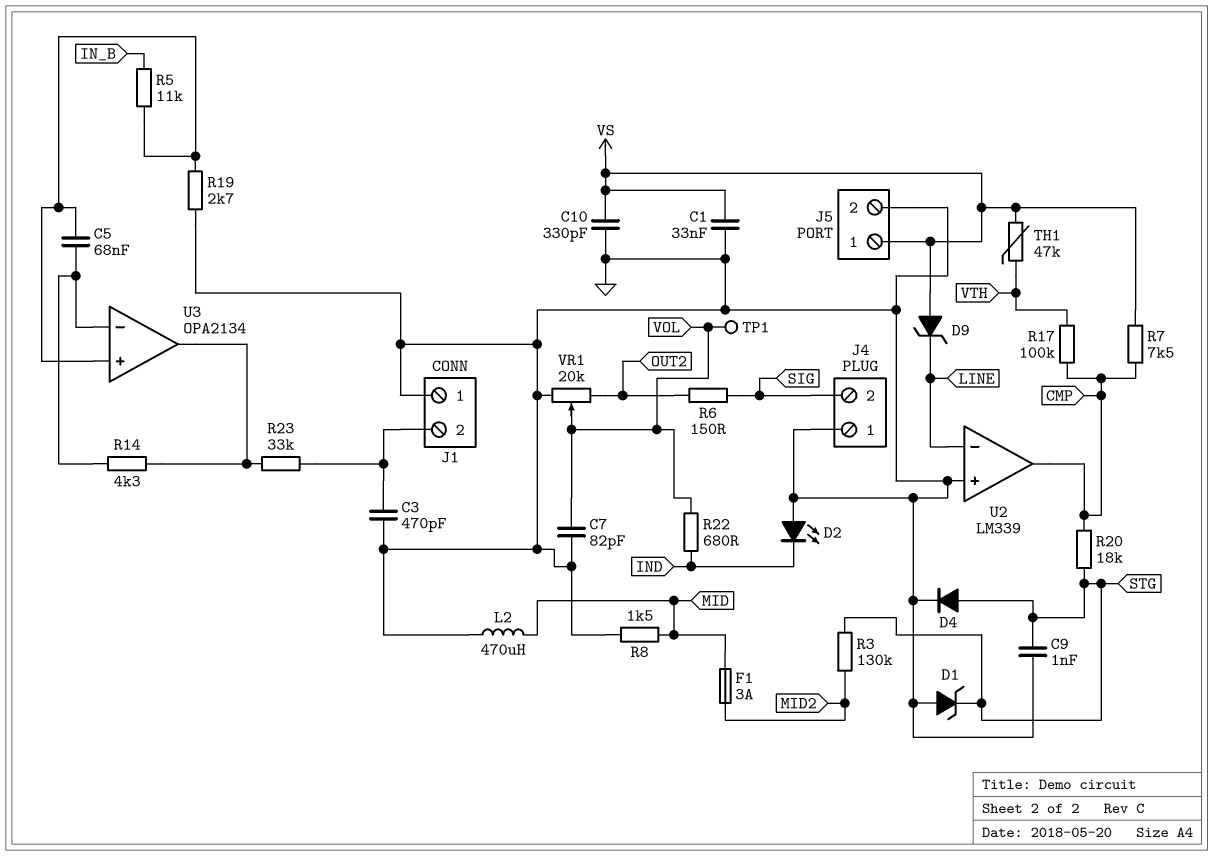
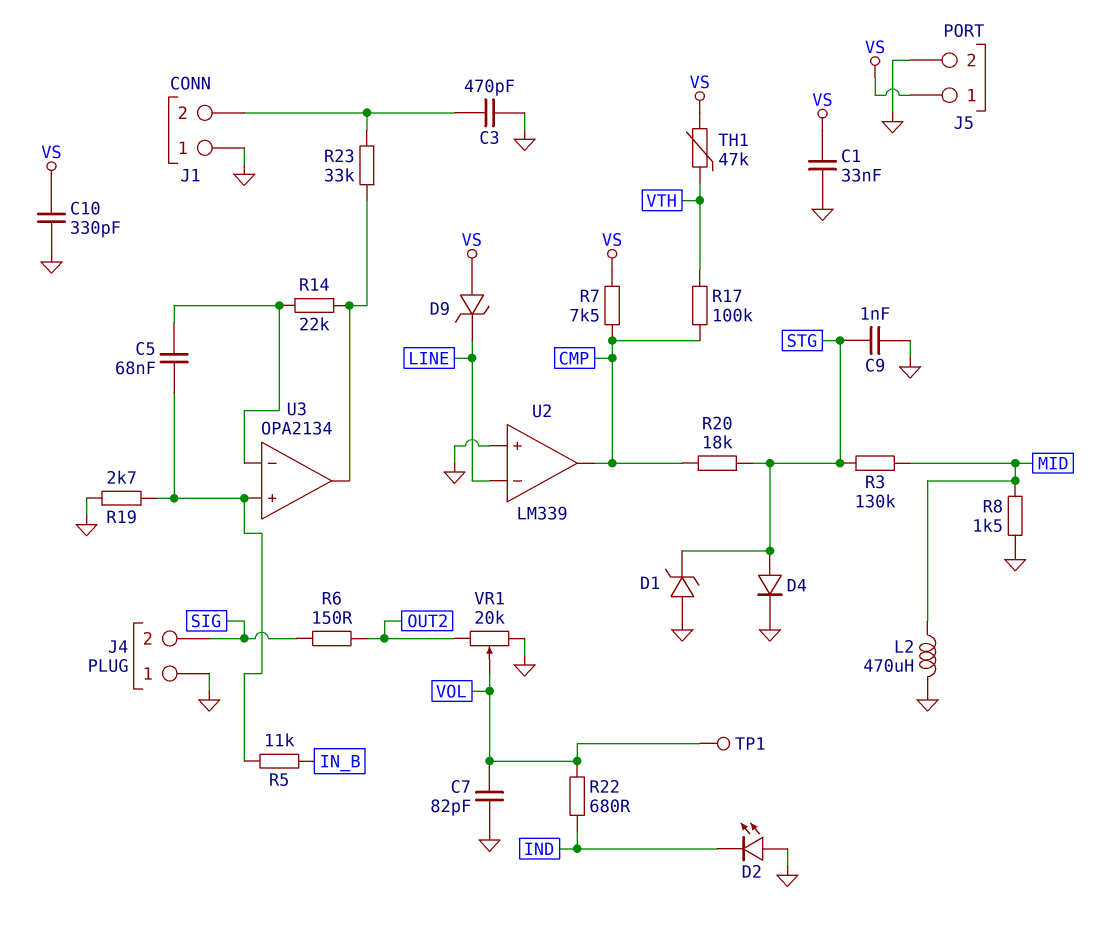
F1: 3A (MID, MID2) -> none
R3: 130k (MID2, STG) -> 130k (MID, STG)
R14: 4.3k (U3/in-, U3/out) -> 22k (U3/in-, U3/out)

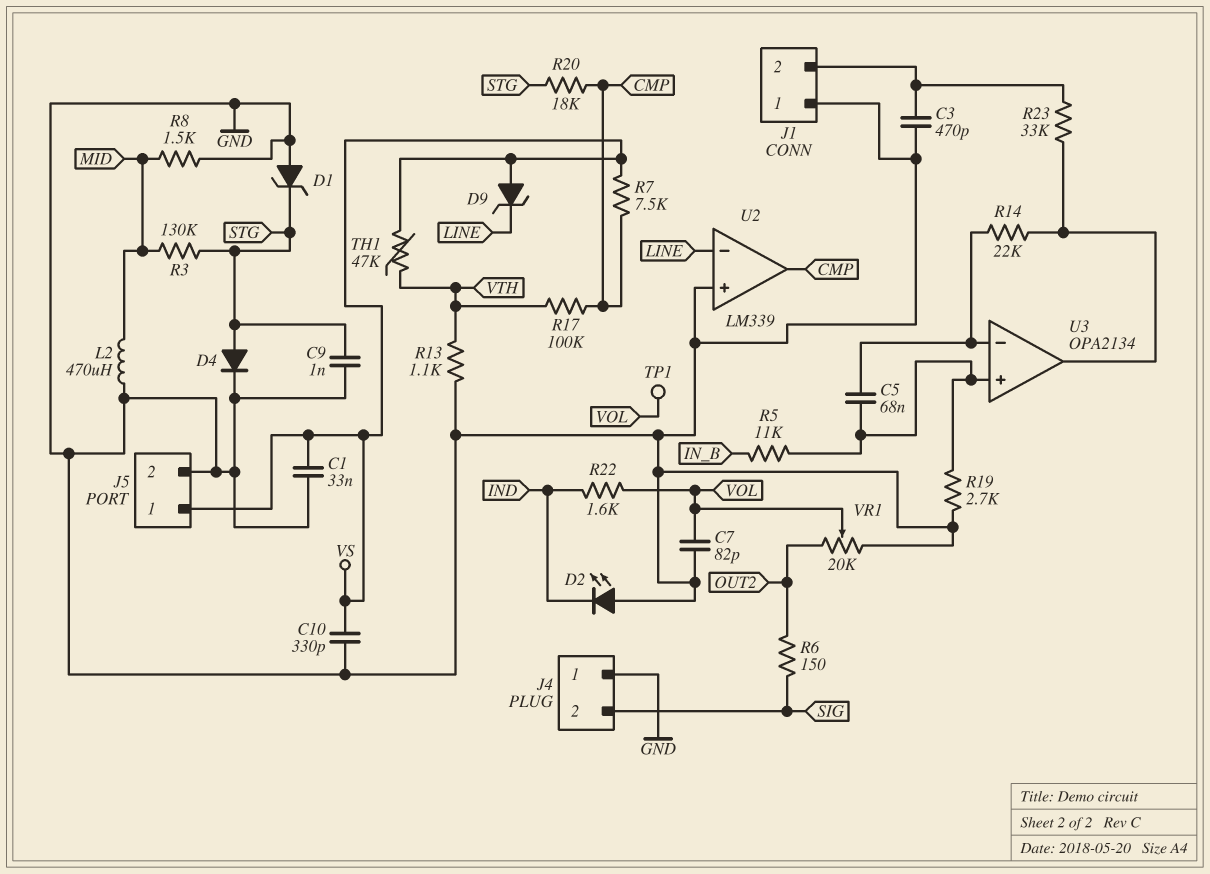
R13: none -> 1.1k (GND, VTH)
R22: 680 (IND, VOL) -> 1.6k (IND, VOL)

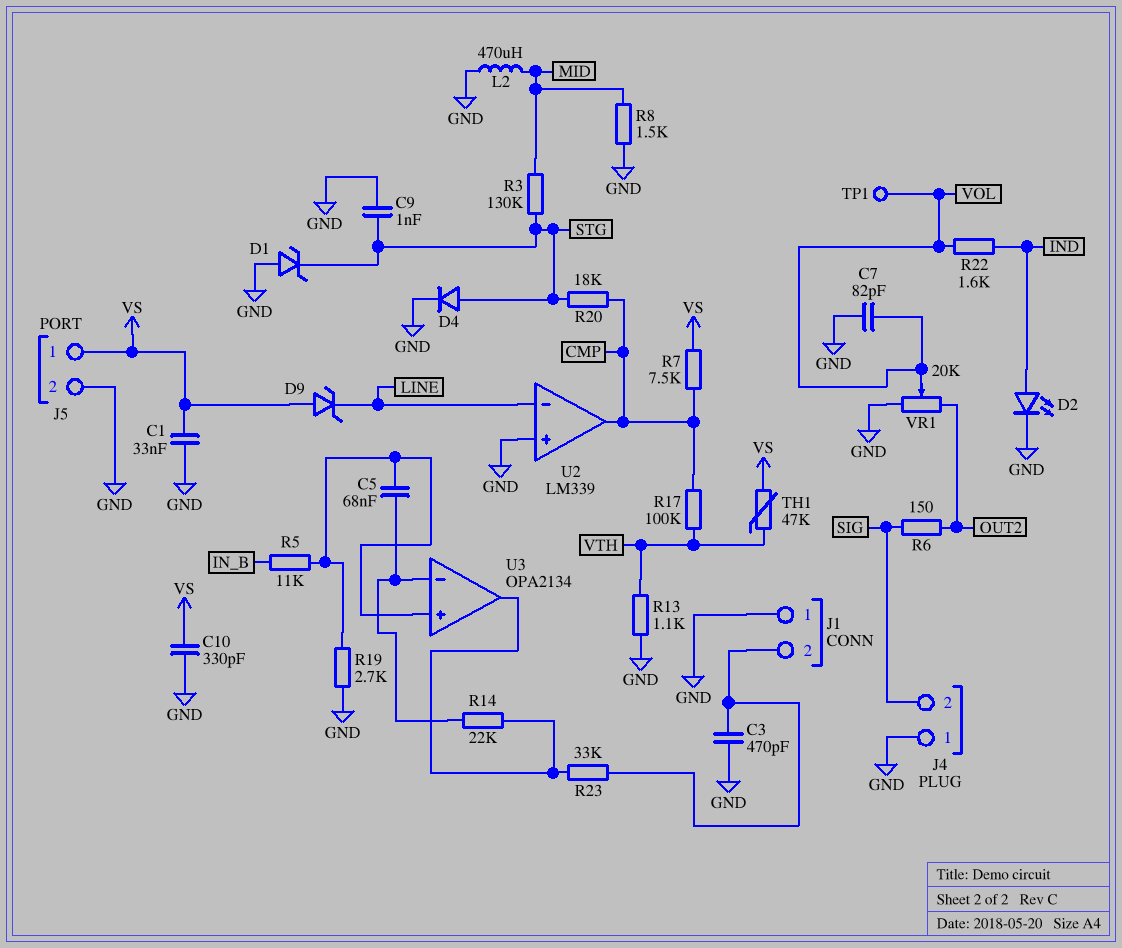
D2: LED (A GND, K IND) -> LED (A IND, K GND)

